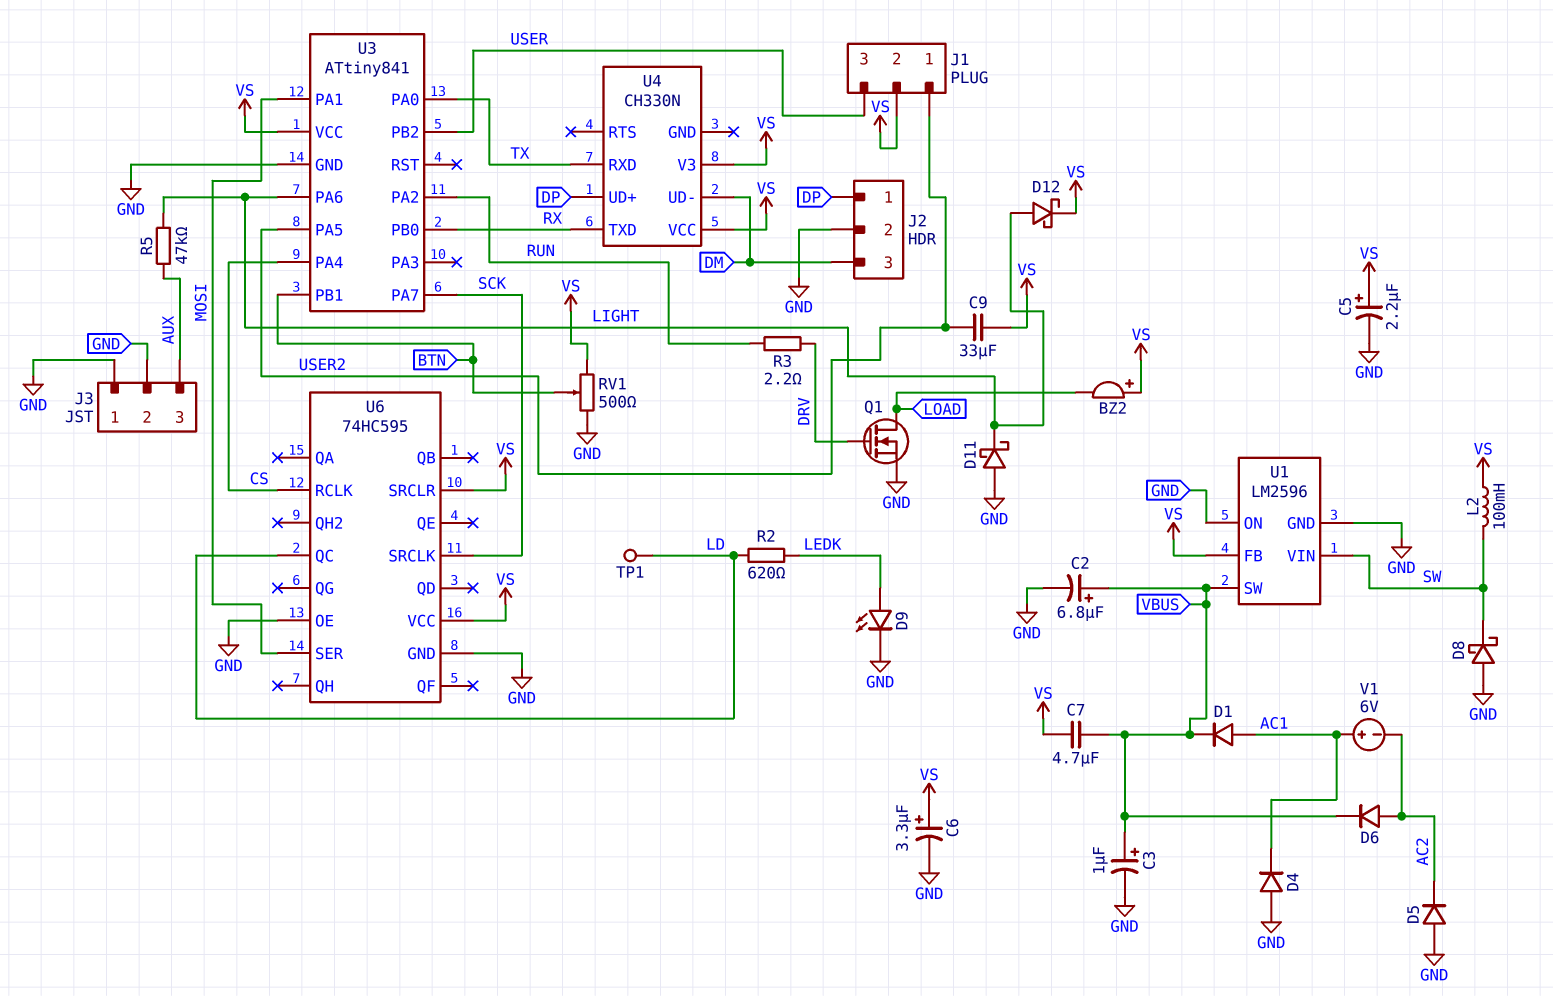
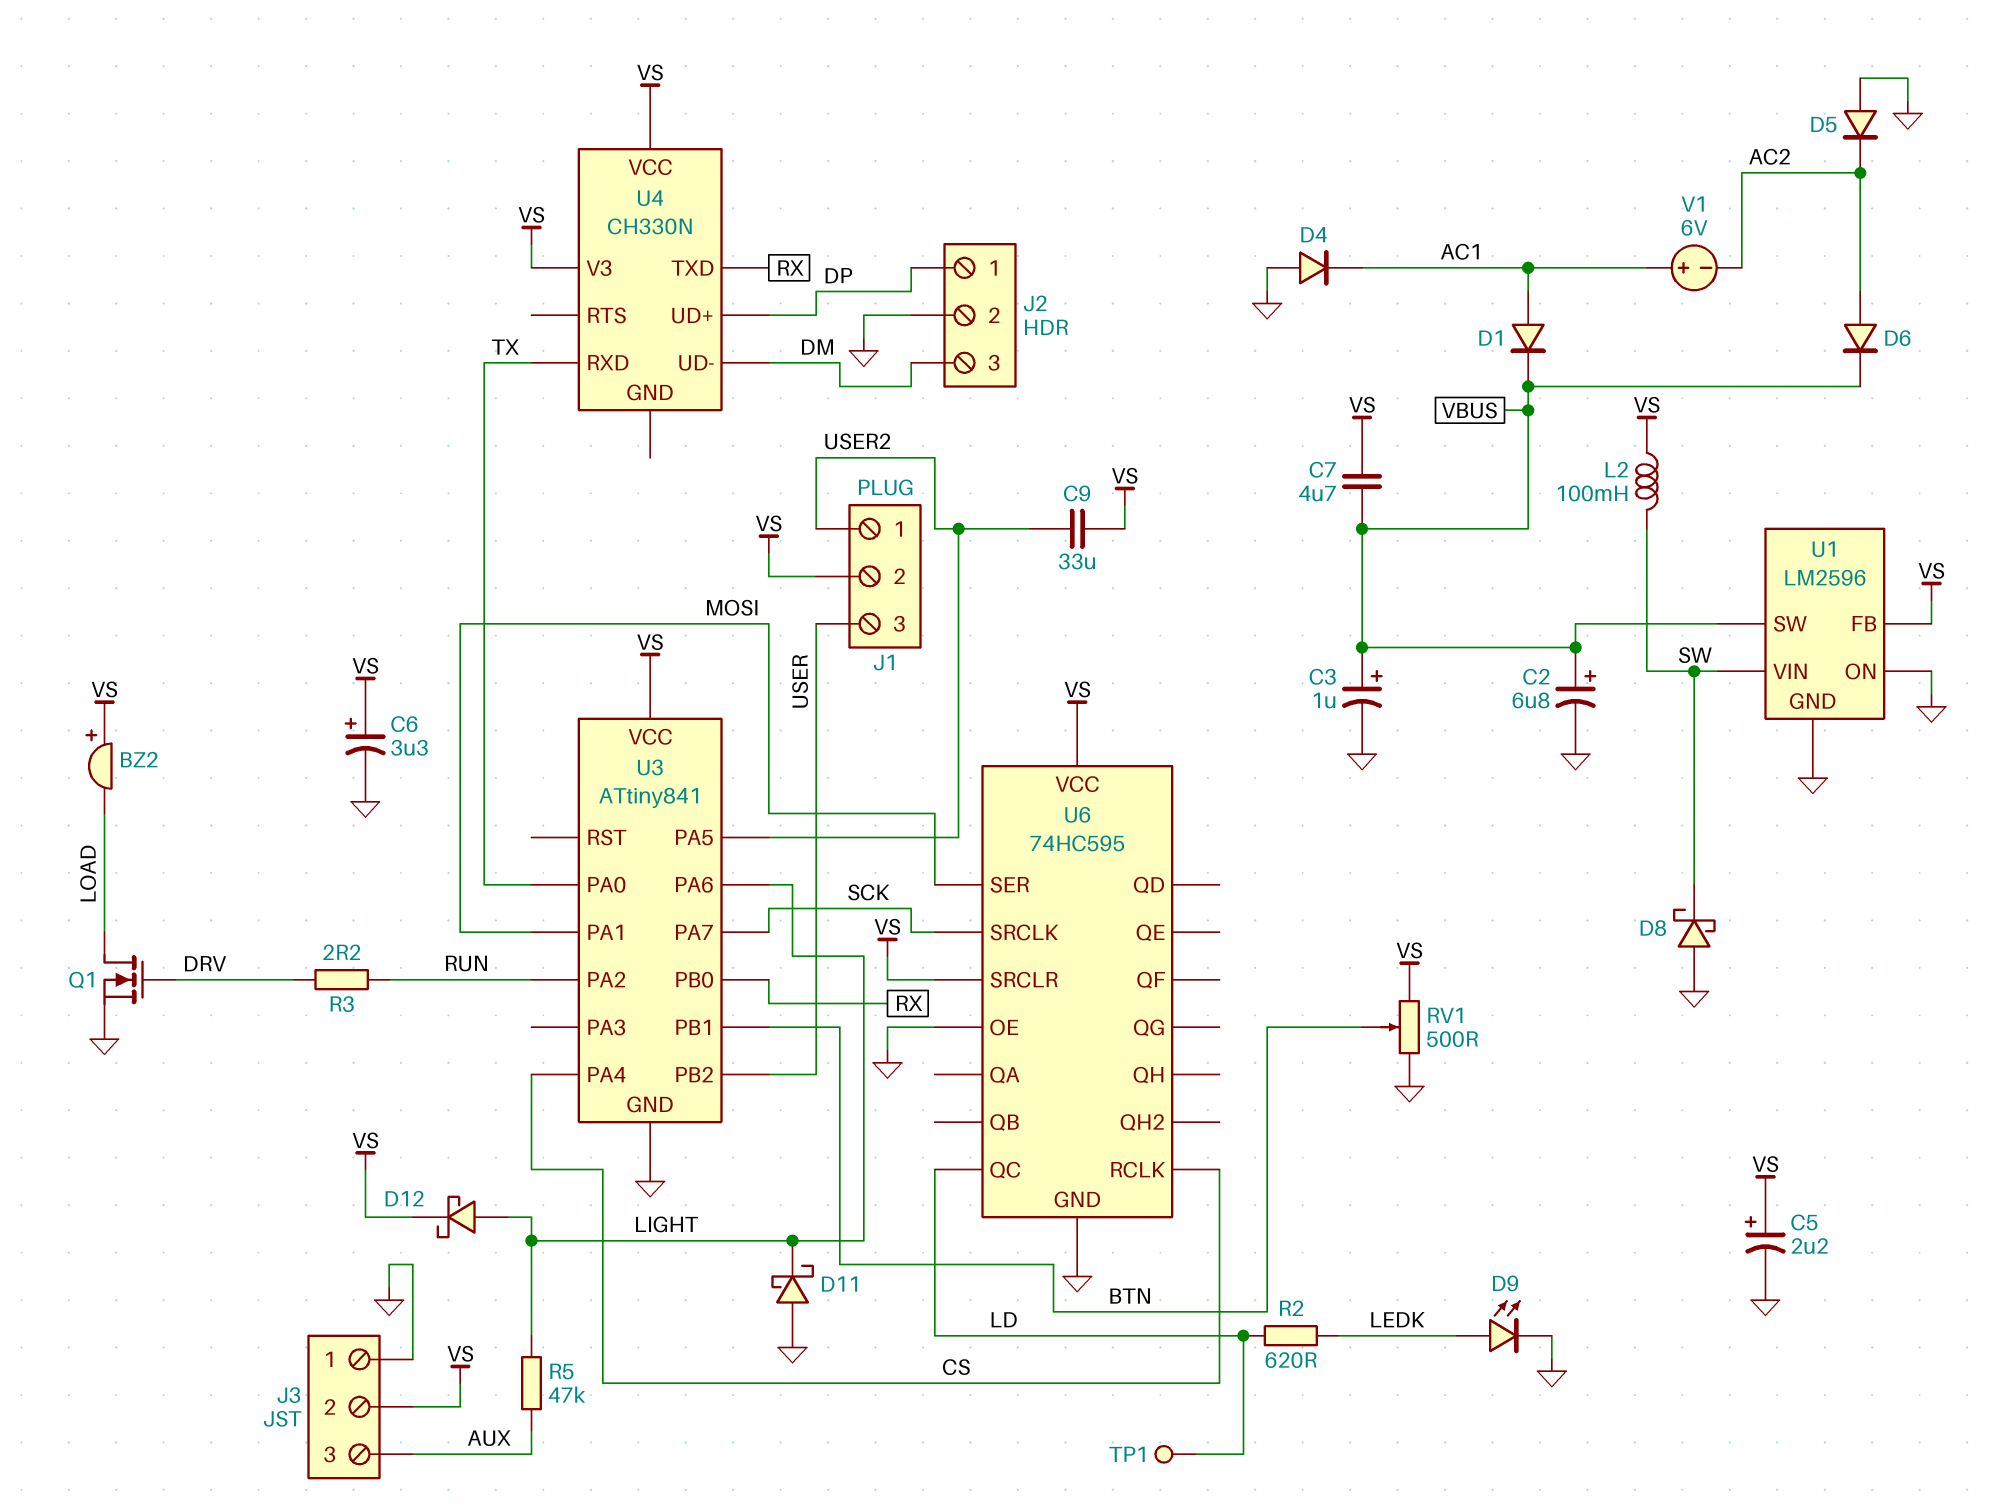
J3 pin 2: GND -> VS

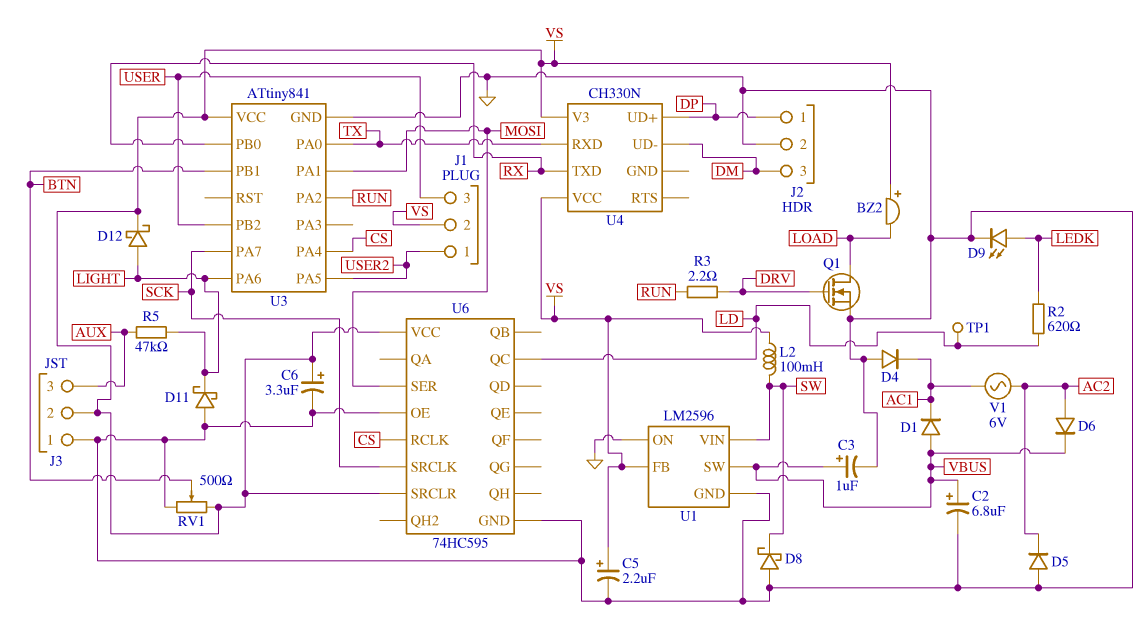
C7: 4.7uF (VBUS, VS) -> none
C9: 33uF (USER2, VS) -> none
D1: diode (A AC1, K VBUS) -> diode (A VBUS, K AC1)
V1: 6V (plus AC1, minus AC2) -> AC 6V (AC1, AC2)

